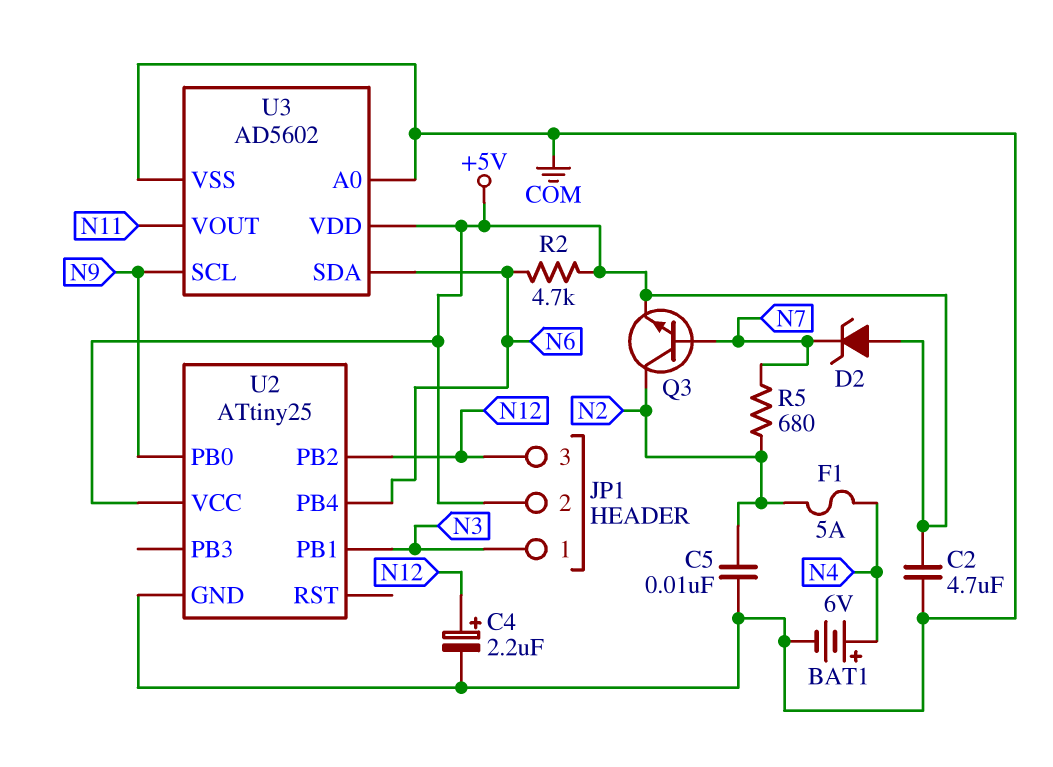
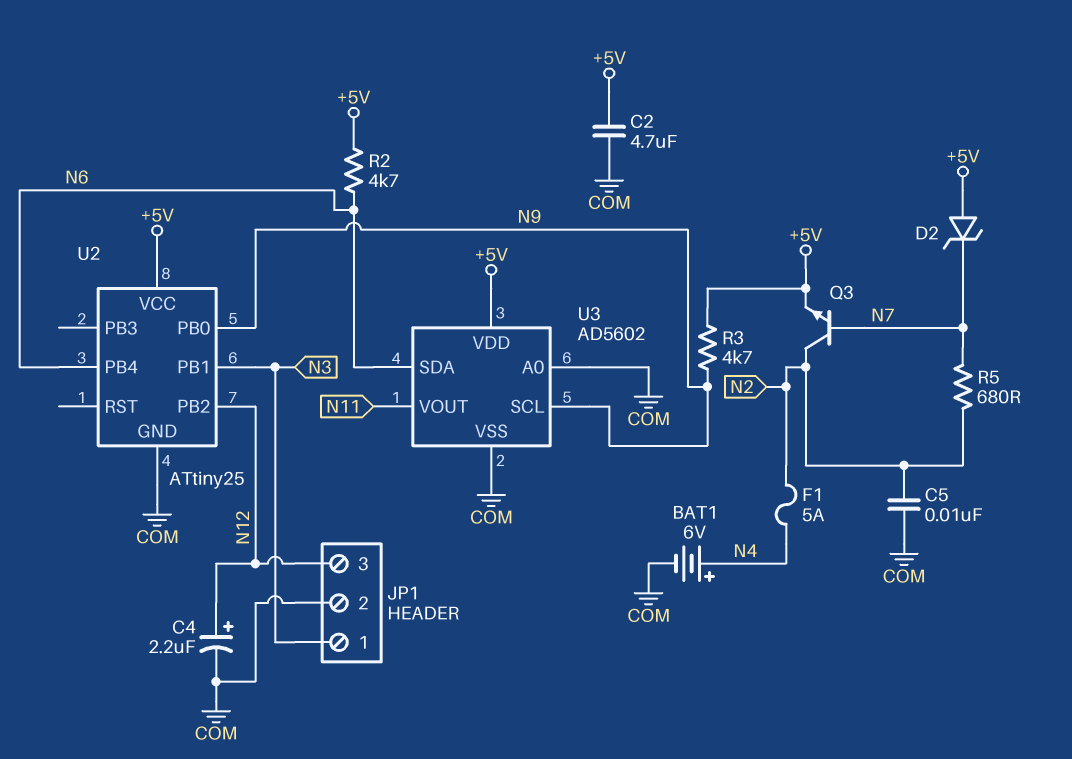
JP1 pin 2: +5V -> COM
R3: none -> 4.7k (+5V, N9)

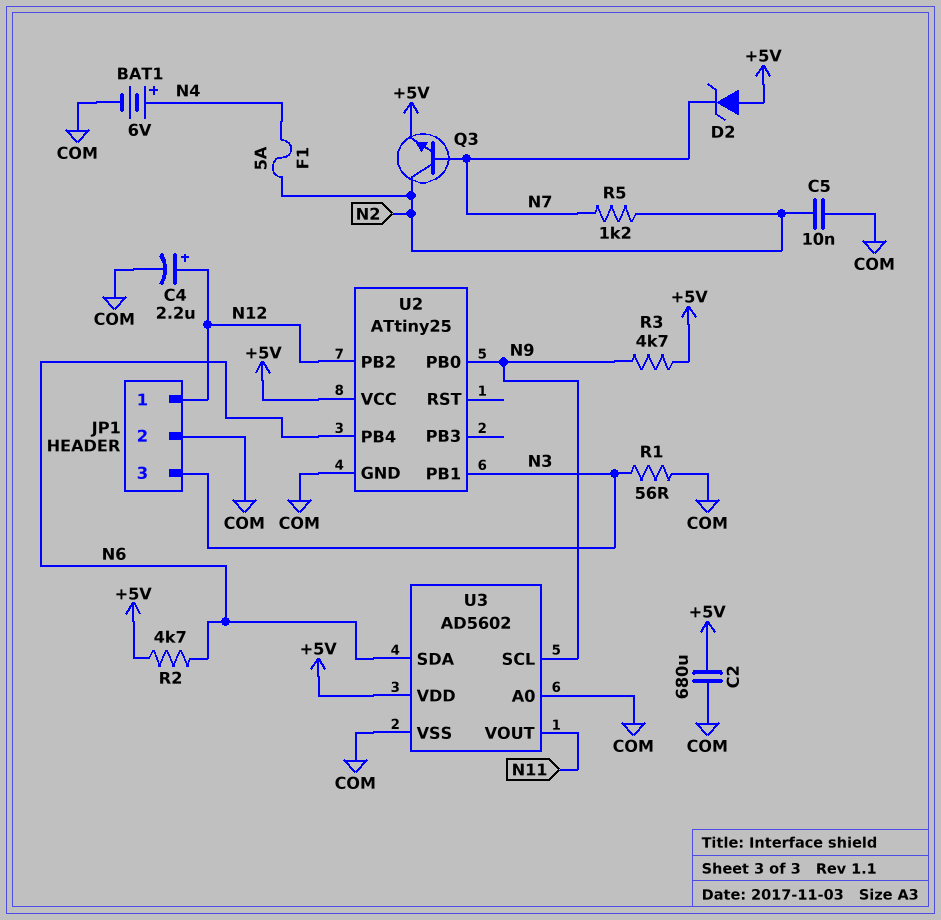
C2: 4.7uF (+5V, COM) -> 680uF (+5V, COM)
JP1 pin 1: N3 -> N12
JP1 pin 3: N12 -> N3
R1: none -> 56 (COM, N3)
R5: 680 (N2, N7) -> 1.2k (N2, N7)

